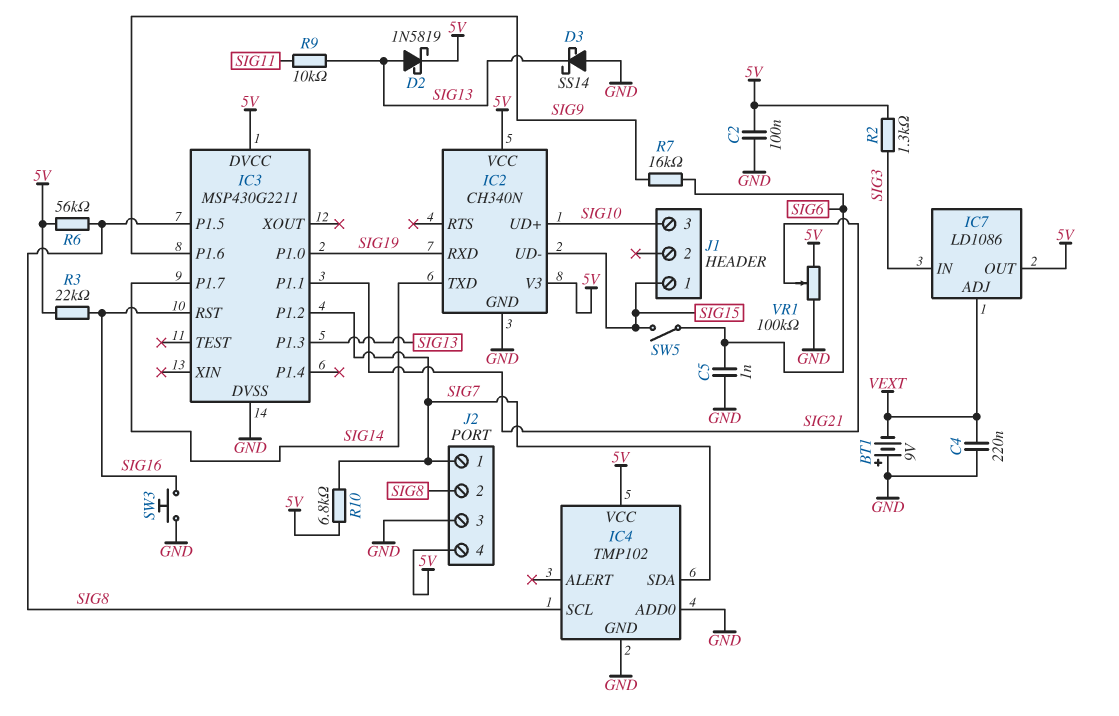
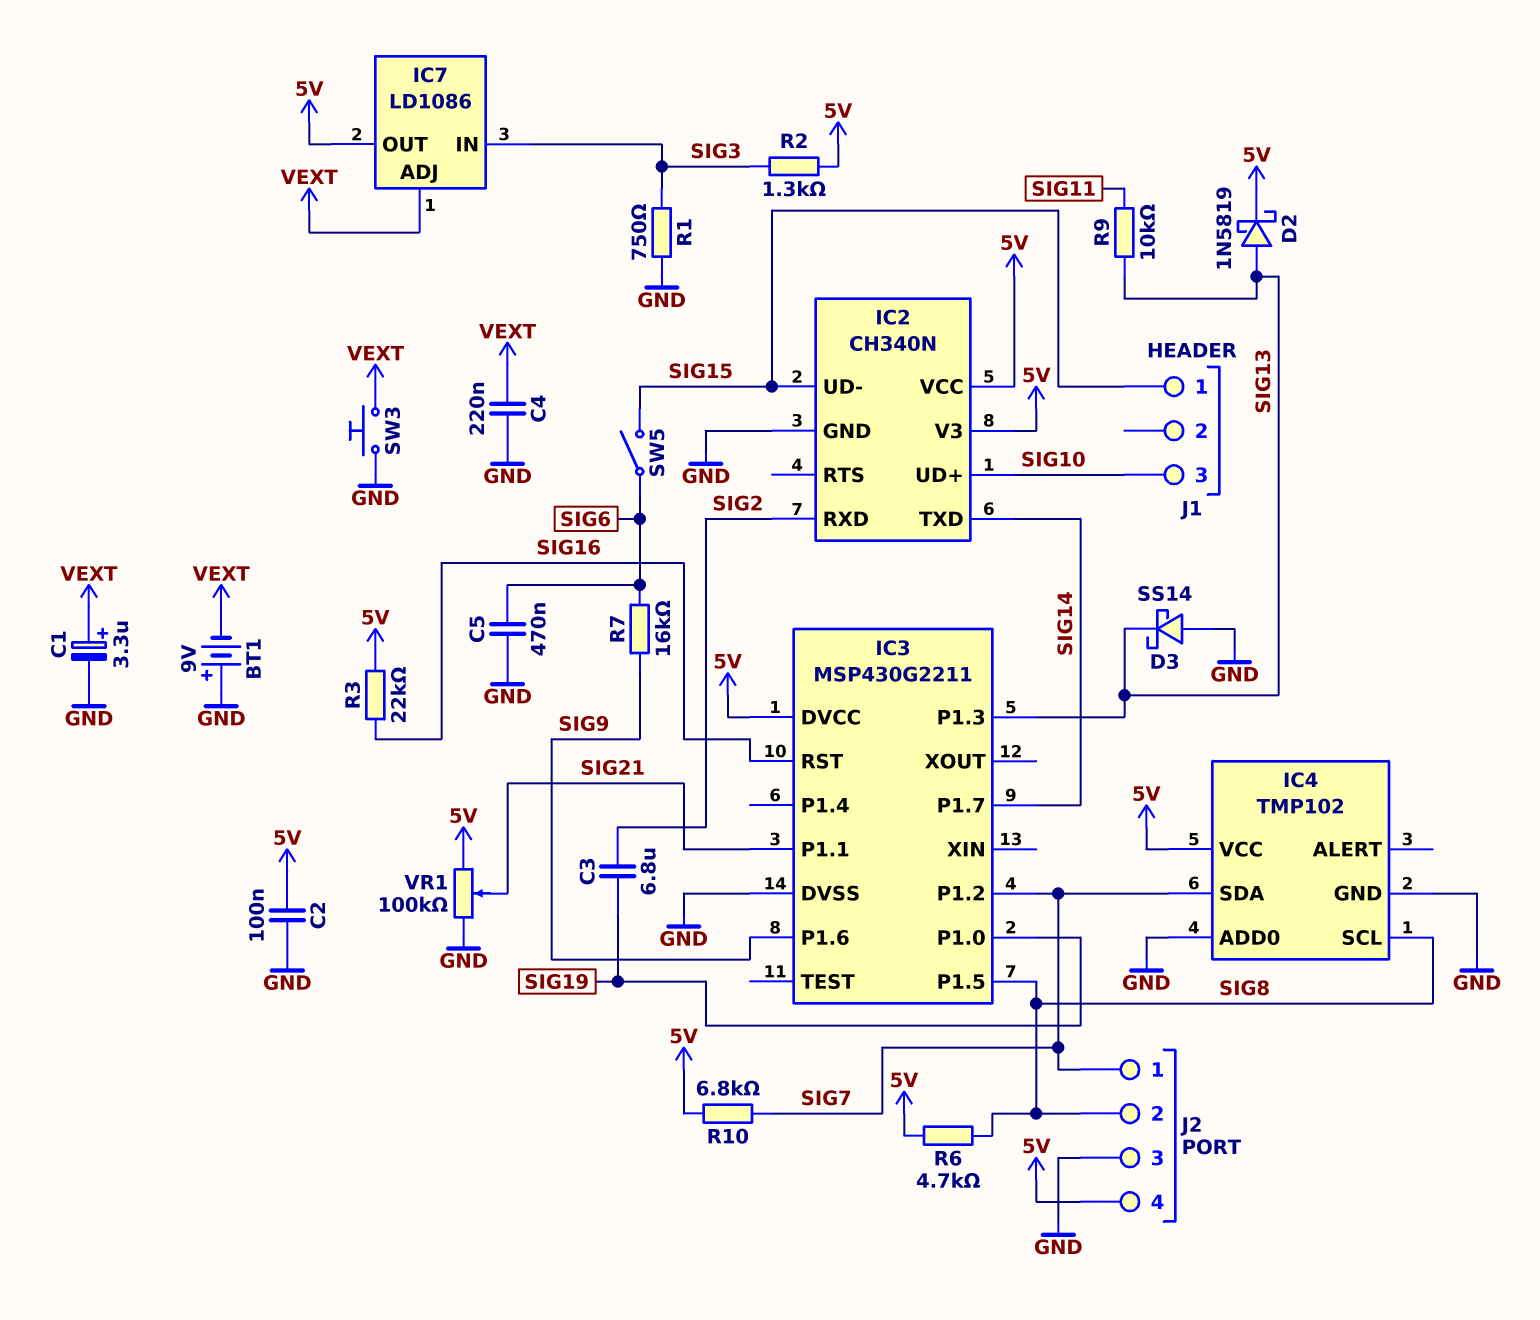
C1: none -> 3.3uF (plus VEXT, minus GND)
C3: none -> 6.8uF (SIG2, SIG19)
C5: 1nF (GND, SIG6) -> 470nF (GND, SIG6)
IC2 pin RXD: SIG19 -> SIG2
R1: none -> 750 (GND, SIG3)
R6: 56k (5V, SIG8) -> 4.7k (5V, SIG8)
SW3: button (GND, SIG16) -> button (GND, VEXT)

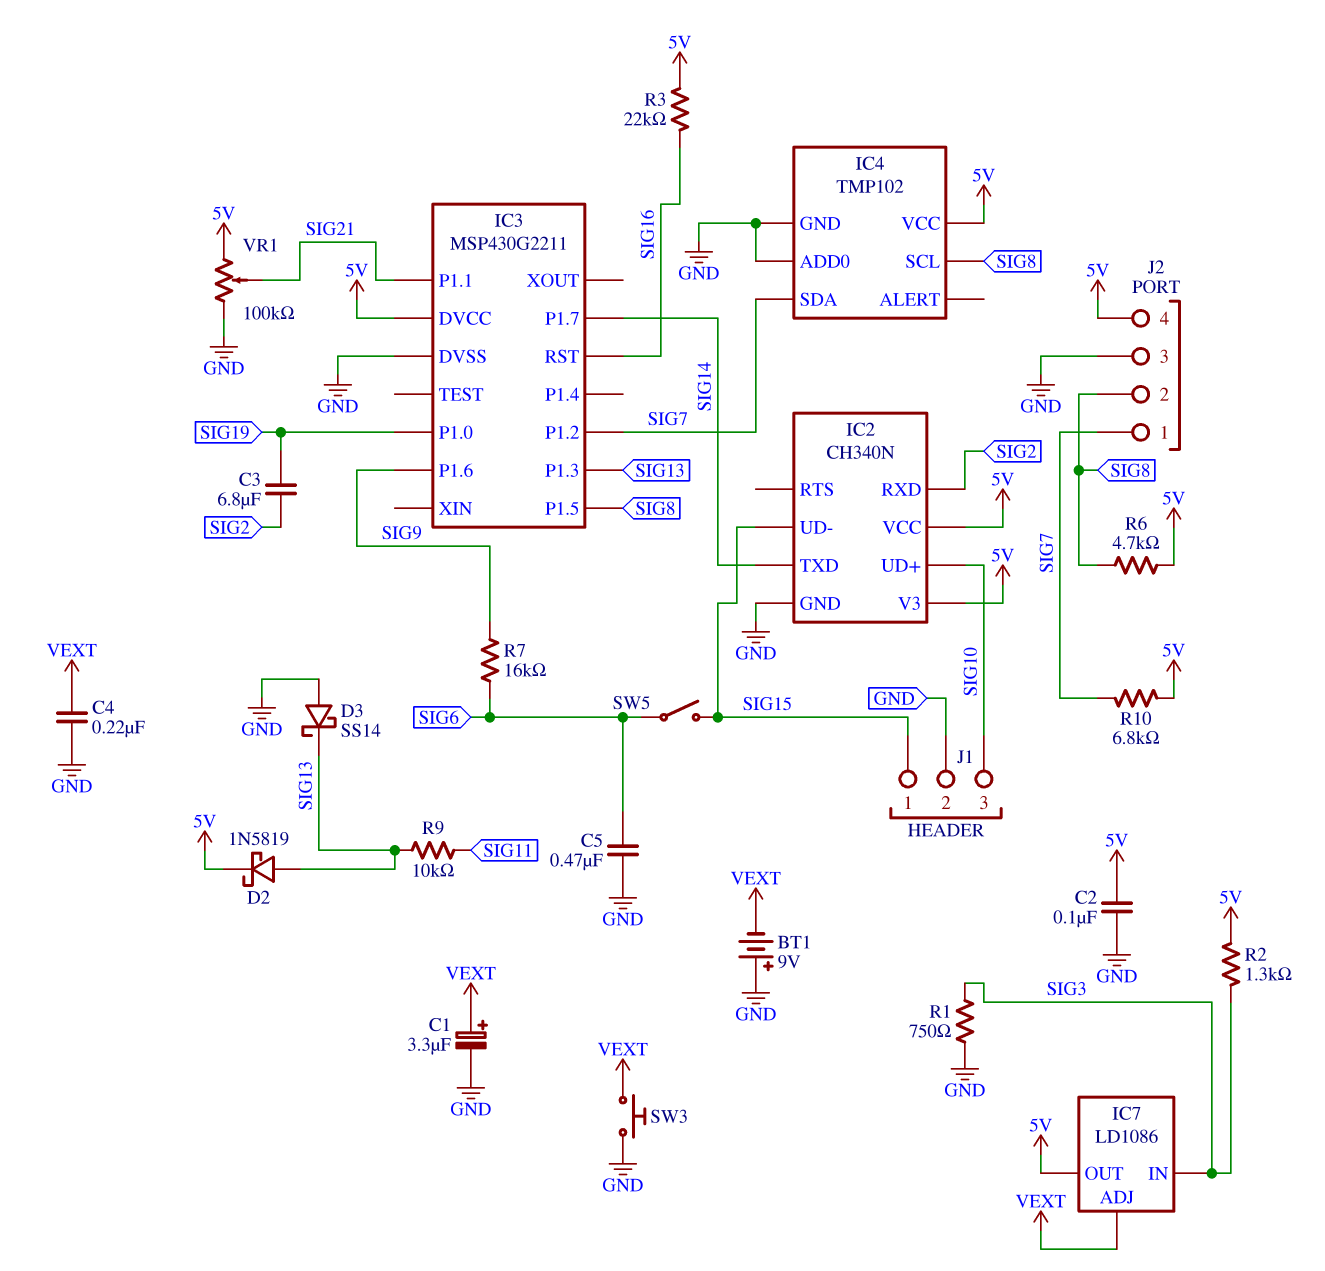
J1 pin 2: none -> GND

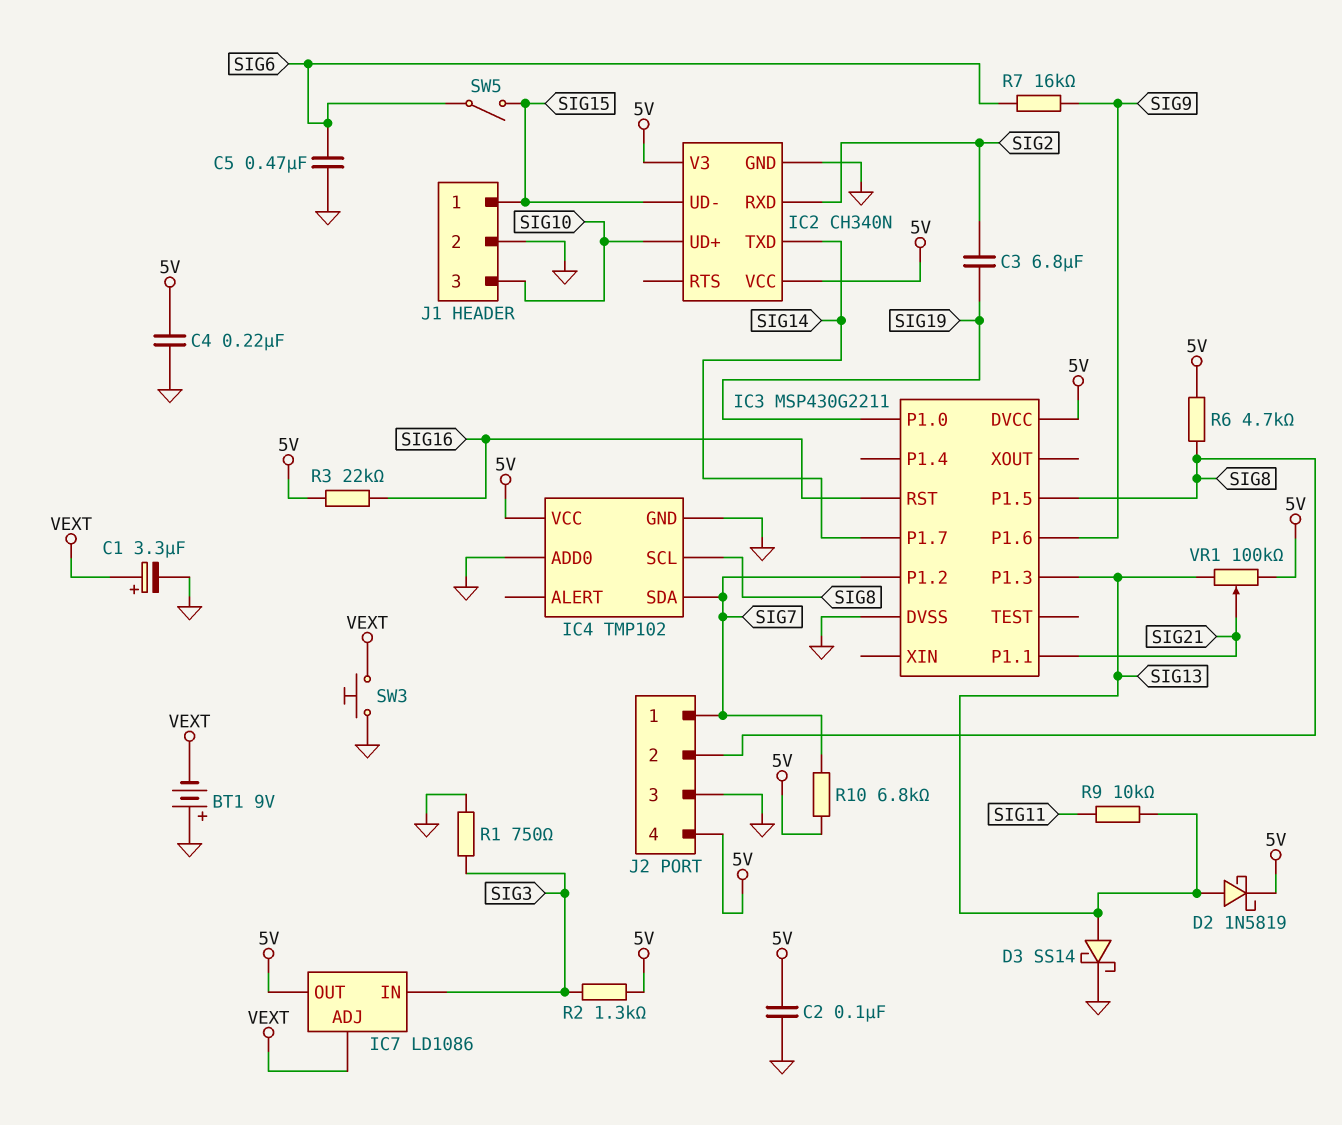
C4: 220nF (GND, VEXT) -> 220nF (5V, GND)
D3: schottky SS14 (A GND, K SIG13) -> schottky SS14 (A SIG13, K GND)
VR1: 100k (5V, GND, wiper SIG21) -> 100k (5V, SIG13, wiper SIG21)

